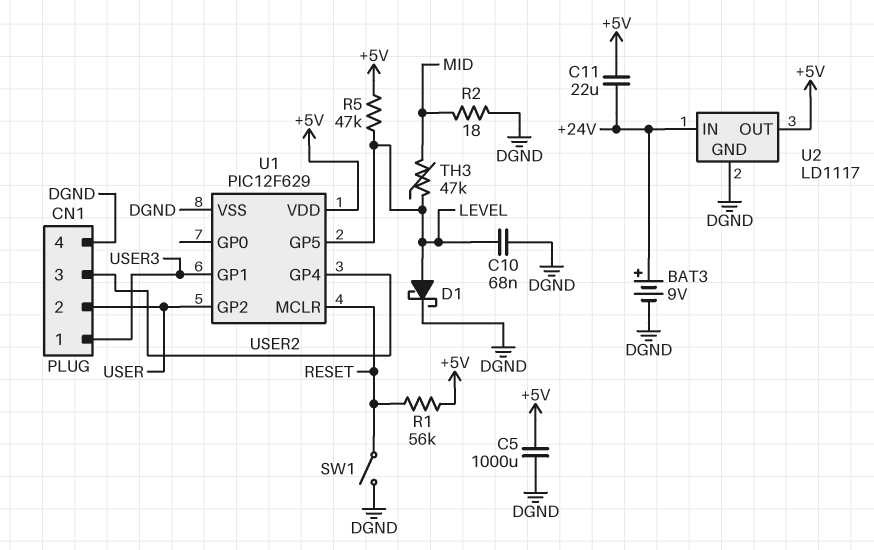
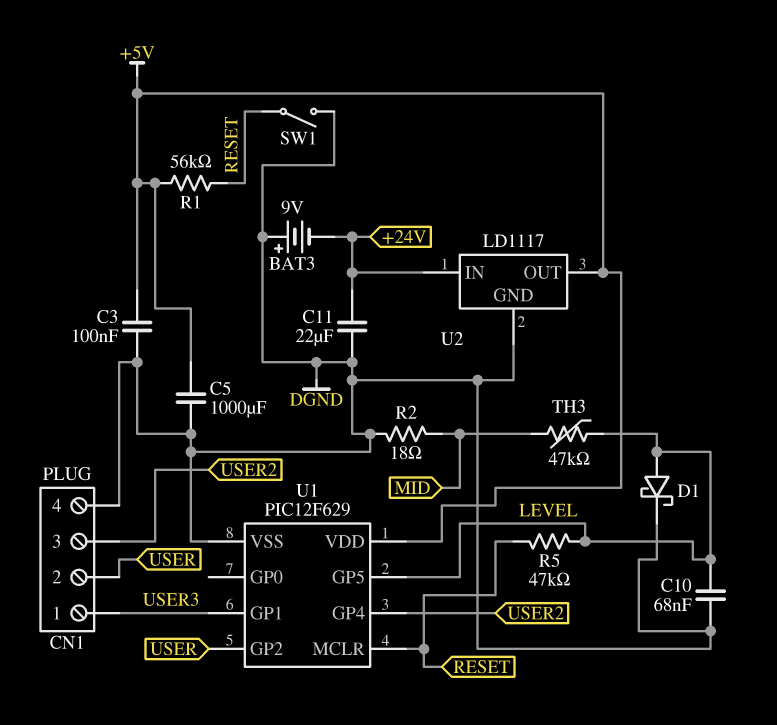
BAT3: 9V (plus +24V, minus DGND) -> 9V (plus DGND, minus +24V)
C3: none -> 100nF (+5V, DGND)
C11: 22uF (+5V, +24V) -> 22uF (+24V, DGND)
R5: 47k (+5V, LEVEL) -> 47k (LEVEL, RESET)

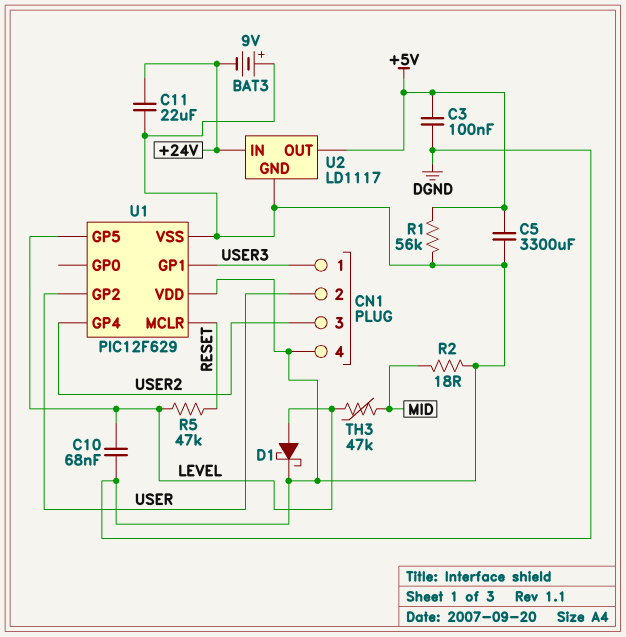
C5: 1000uF (+5V, DGND) -> 3300uF (+5V, DGND)
R1: 56k (+5V, RESET) -> 56k (+5V, DGND)
SW1: switch (DGND, RESET) -> none
U1 pin VDD: +5V -> DGND

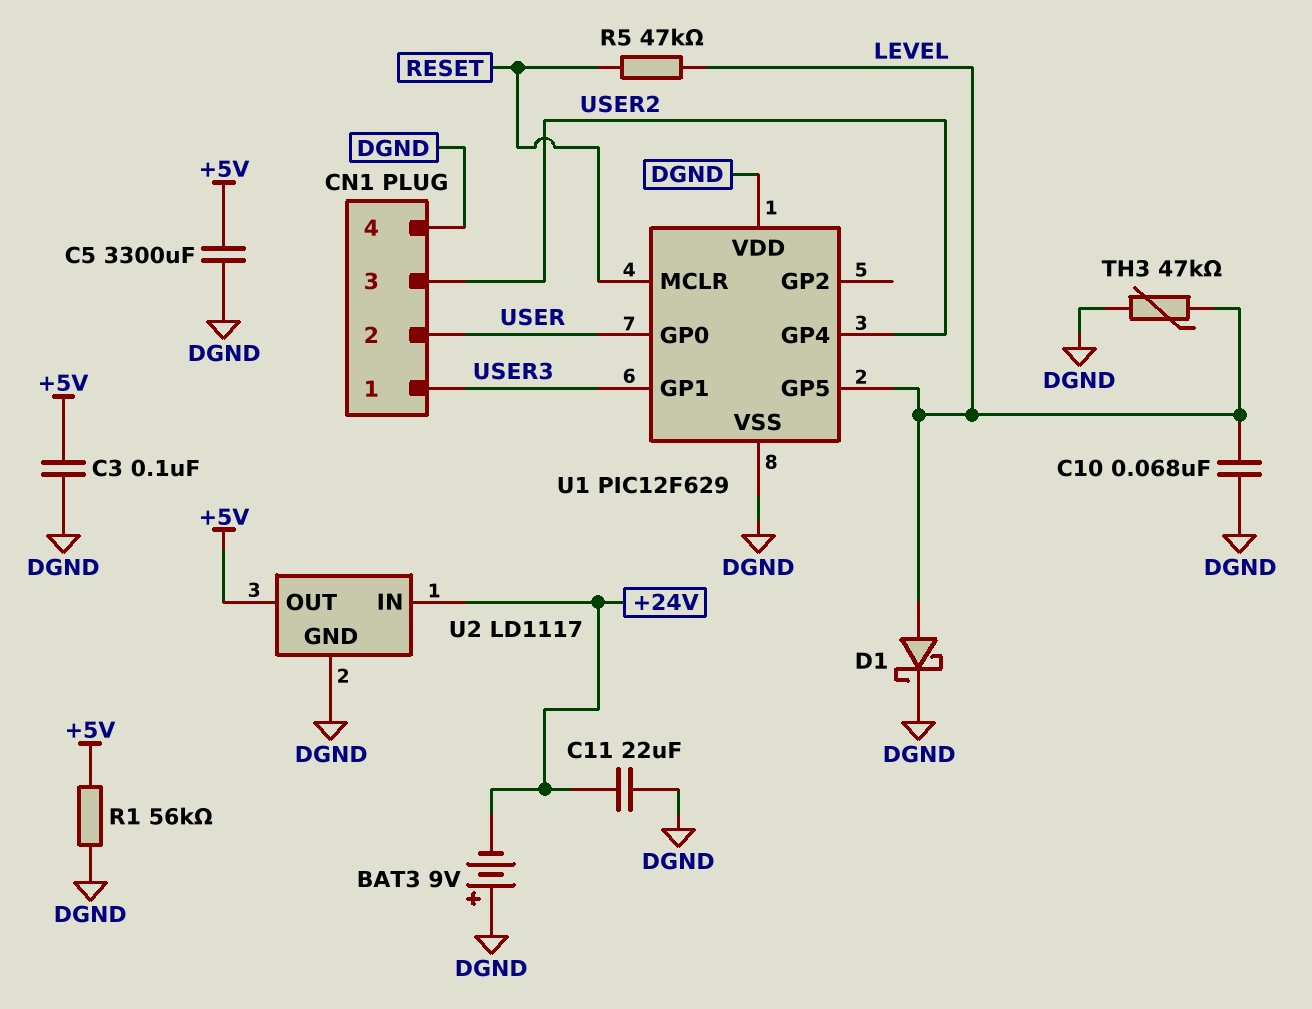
R2: 18 (DGND, MID) -> none
TH3: 47k (LEVEL, MID) -> 47k (DGND, LEVEL)
U1 pin GP0: none -> USER
U1 pin GP2: USER -> none

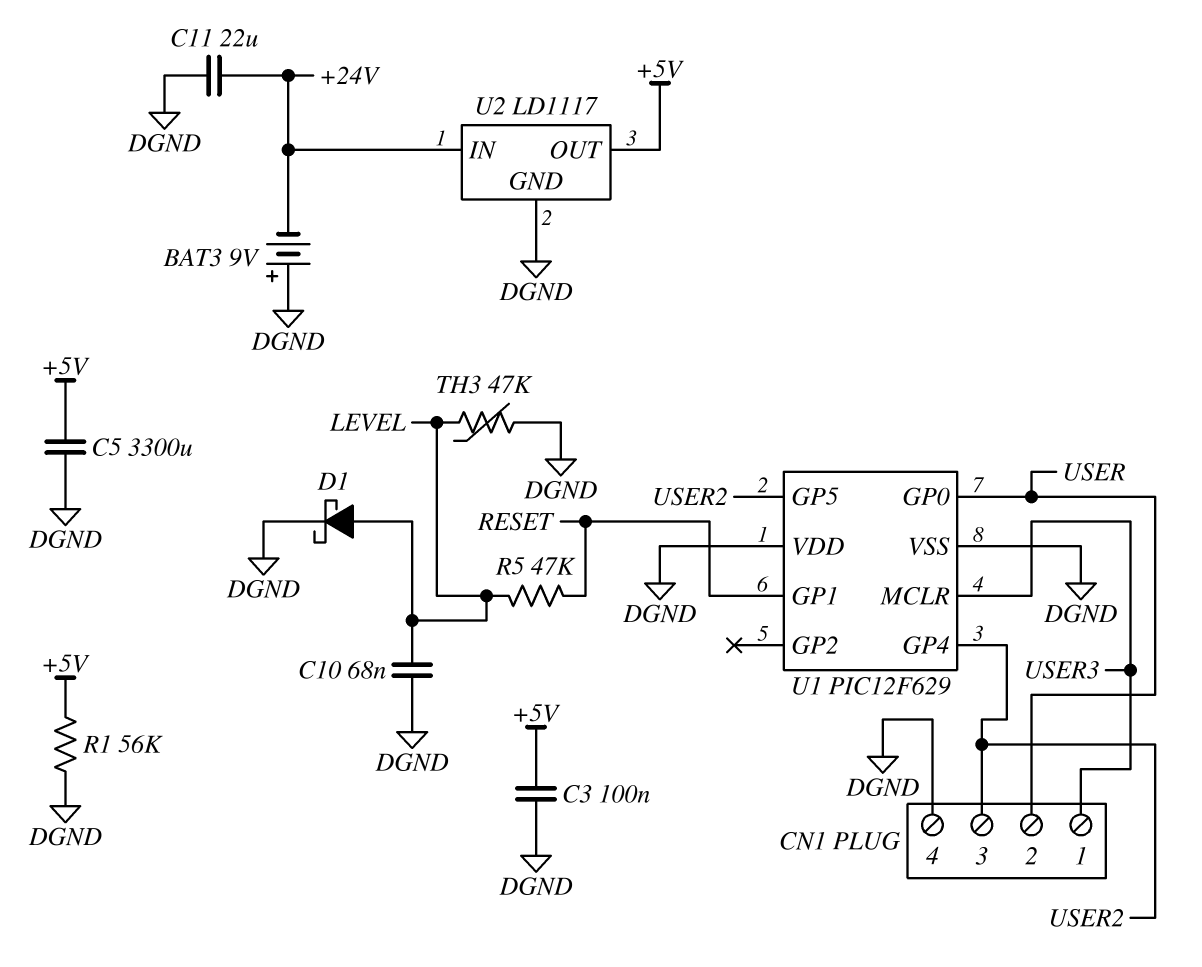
U1 pin GP1: USER3 -> RESET
U1 pin GP5: LEVEL -> USER2
U1 pin MCLR: RESET -> USER3

